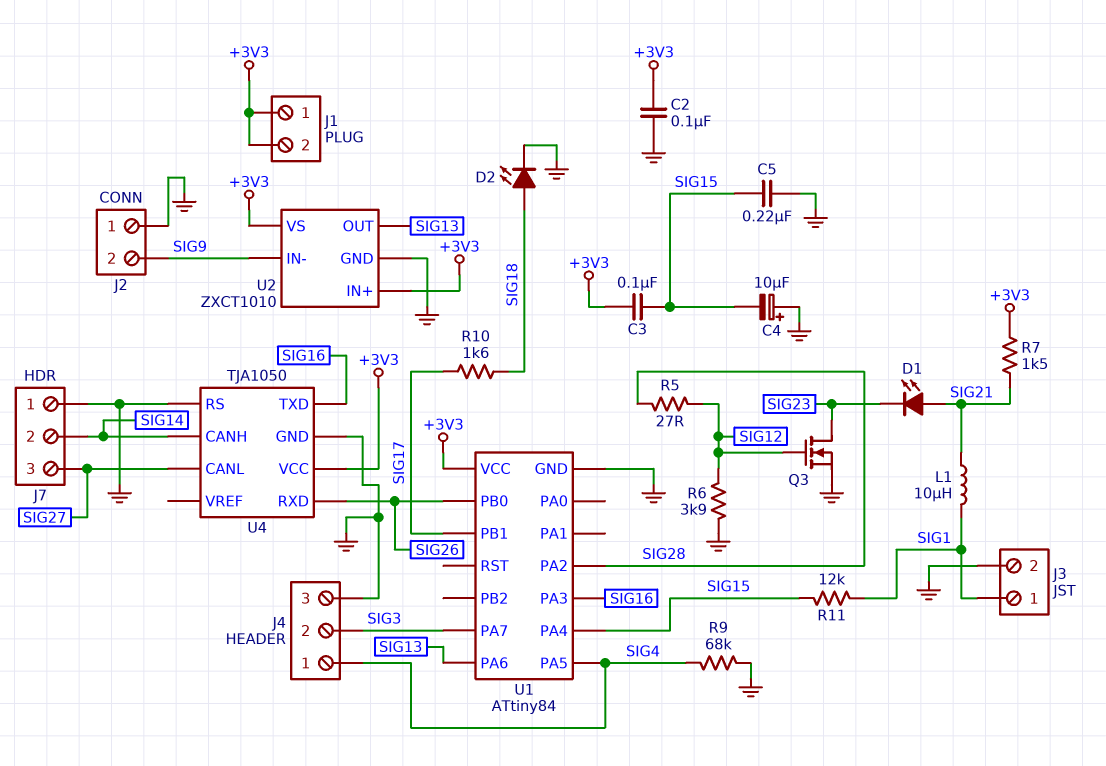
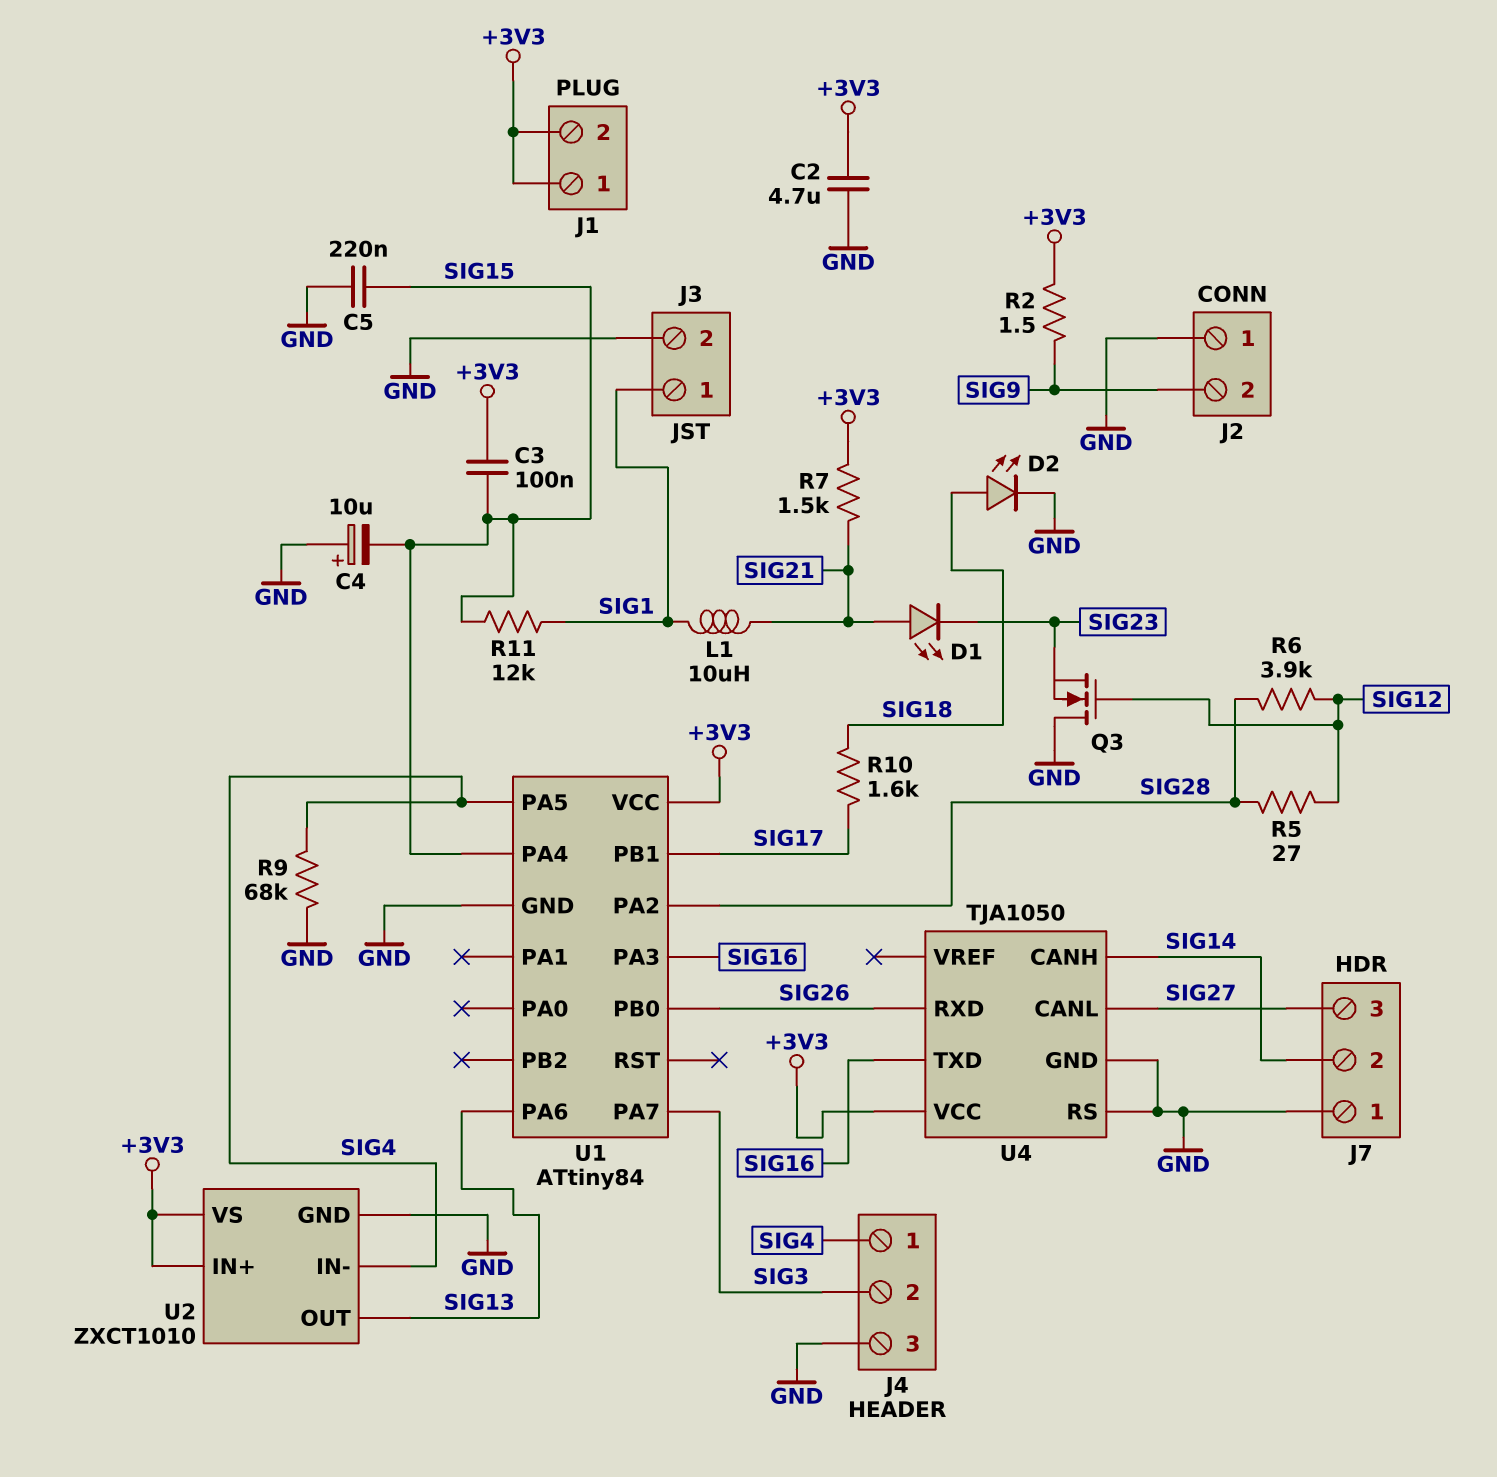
C2: 100nF (+3V3, GND) -> 4.7uF (+3V3, GND)
Q3: NMOS (G SIG12, D SIG23, S GND) -> NMOS (G SIG12, D GND, S SIG23)
R2: none -> 1.5 (+3V3, SIG9)
R6: 3.9k (GND, SIG12) -> 3.9k (SIG12, SIG28)
U2 pin IN-: SIG9 -> SIG4

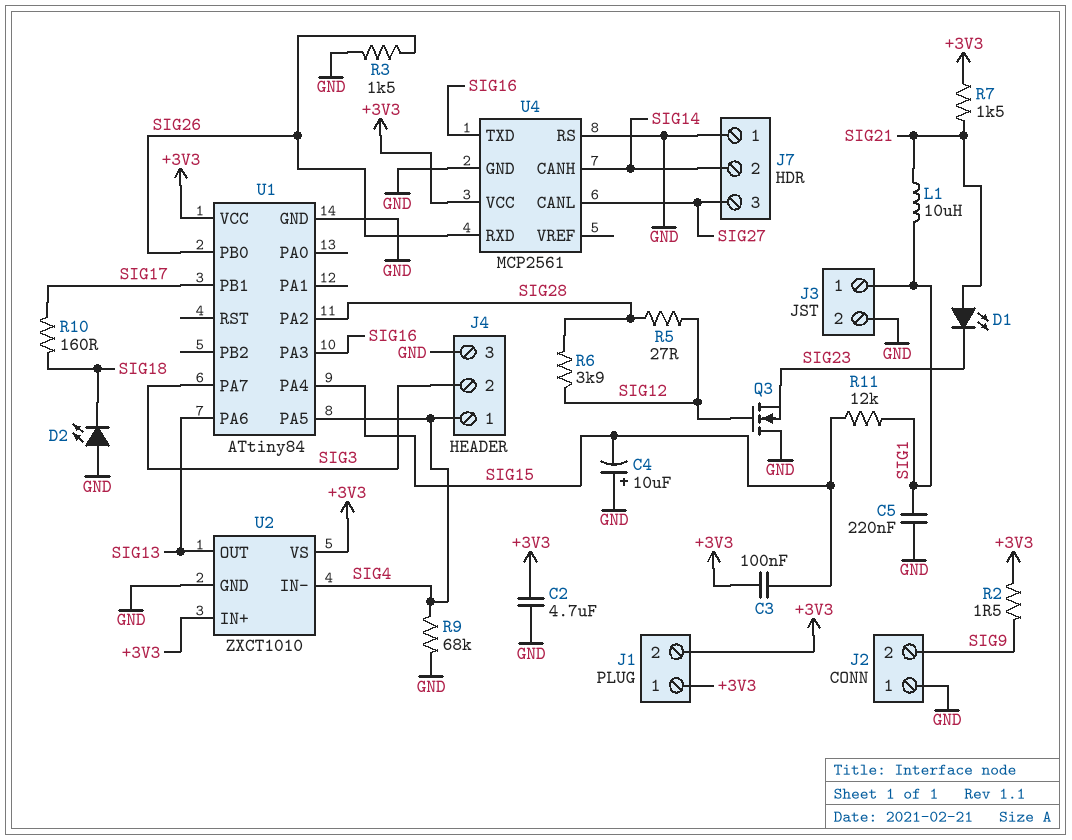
C5: 220nF (GND, SIG15) -> 220nF (GND, SIG1)
D2: LED (A SIG18, K GND) -> LED (A GND, K SIG18)
R3: none -> 1.5k (GND, SIG26)
R10: 1.6k (SIG17, SIG18) -> 160 (SIG17, SIG18)
U4: TJA1050 -> MCP2561

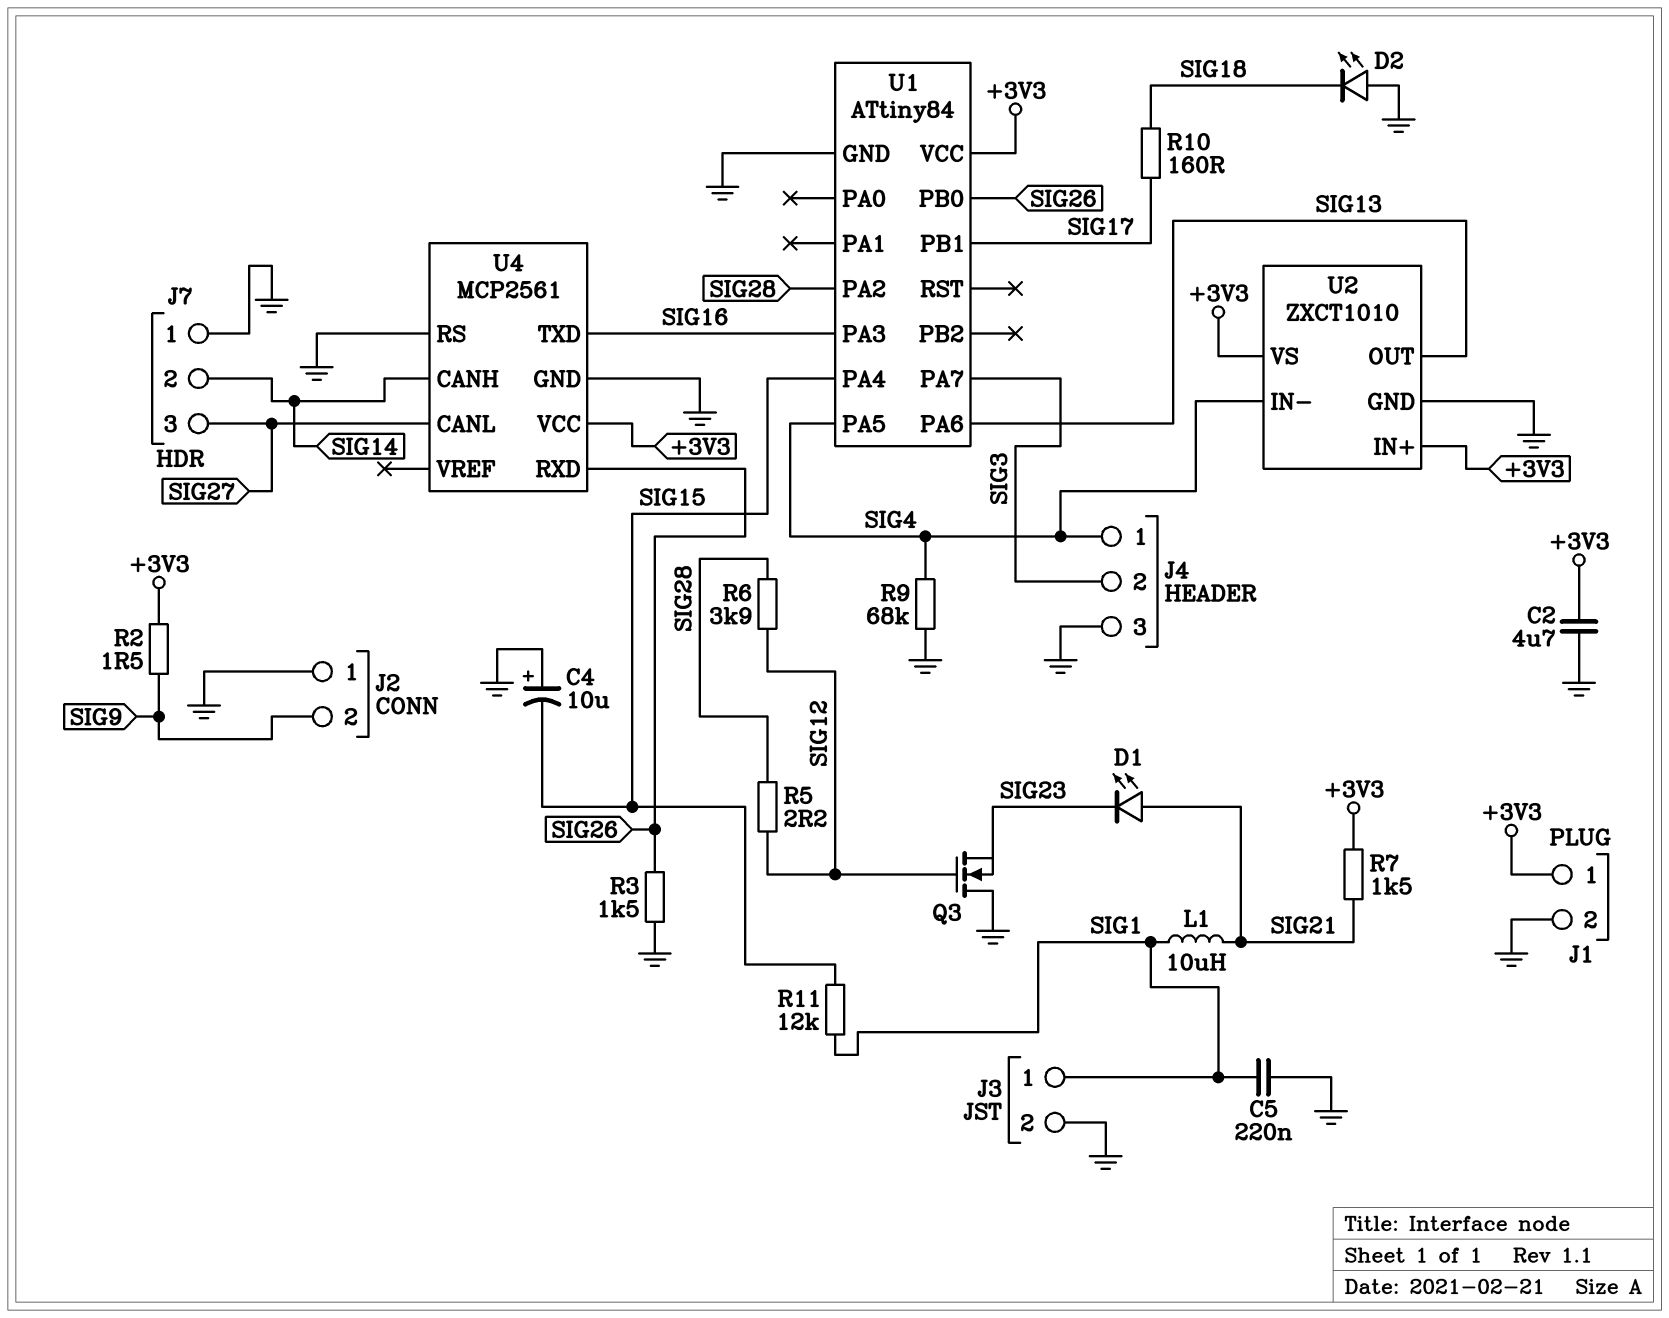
C3: 100nF (+3V3, SIG15) -> none
J1 pin 2: +3V3 -> GND
R5: 27 (SIG12, SIG28) -> 2.2 (SIG12, SIG28)

